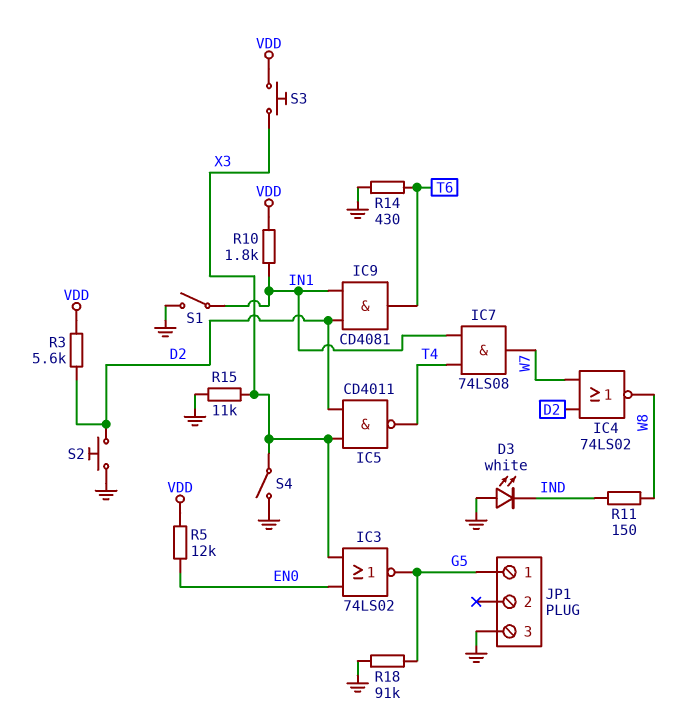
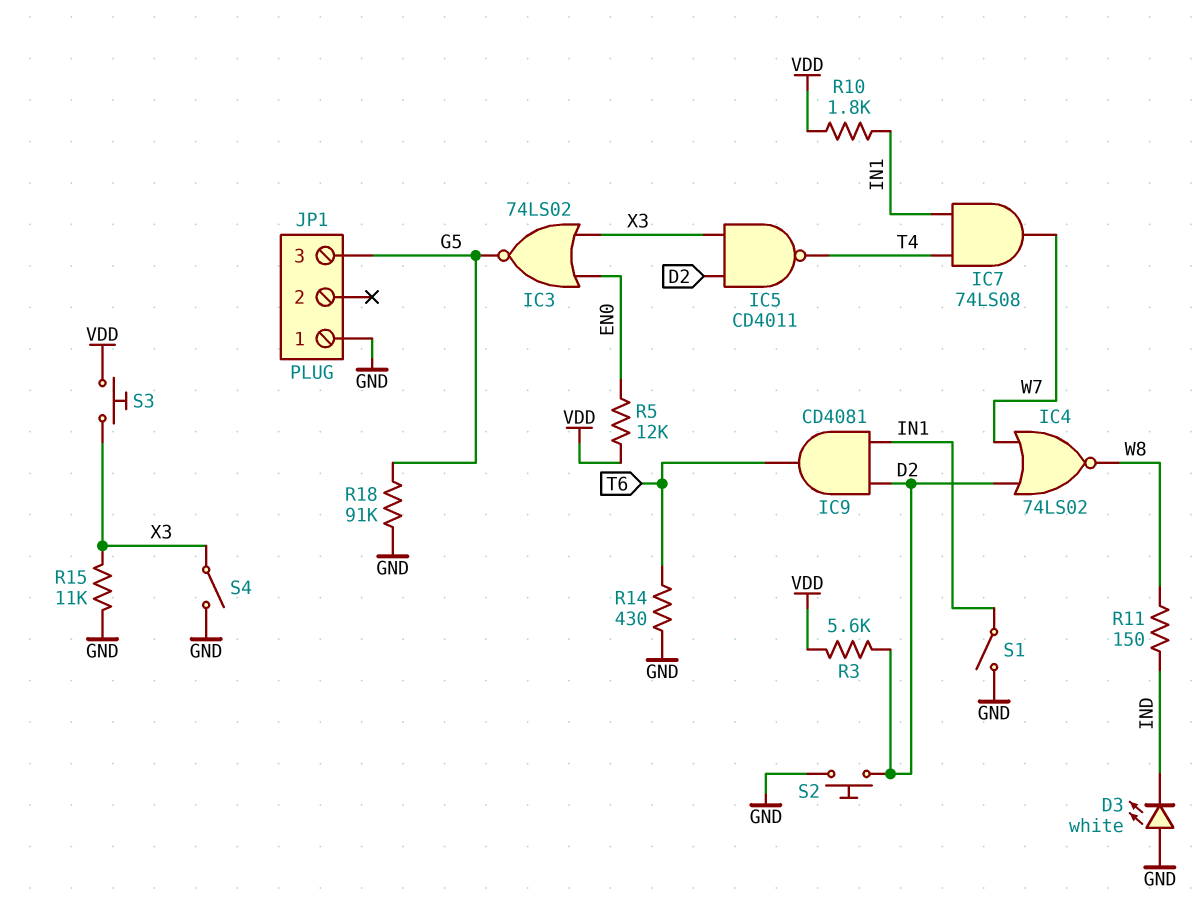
JP1 pin 1: G5 -> GND
JP1 pin 3: GND -> G5

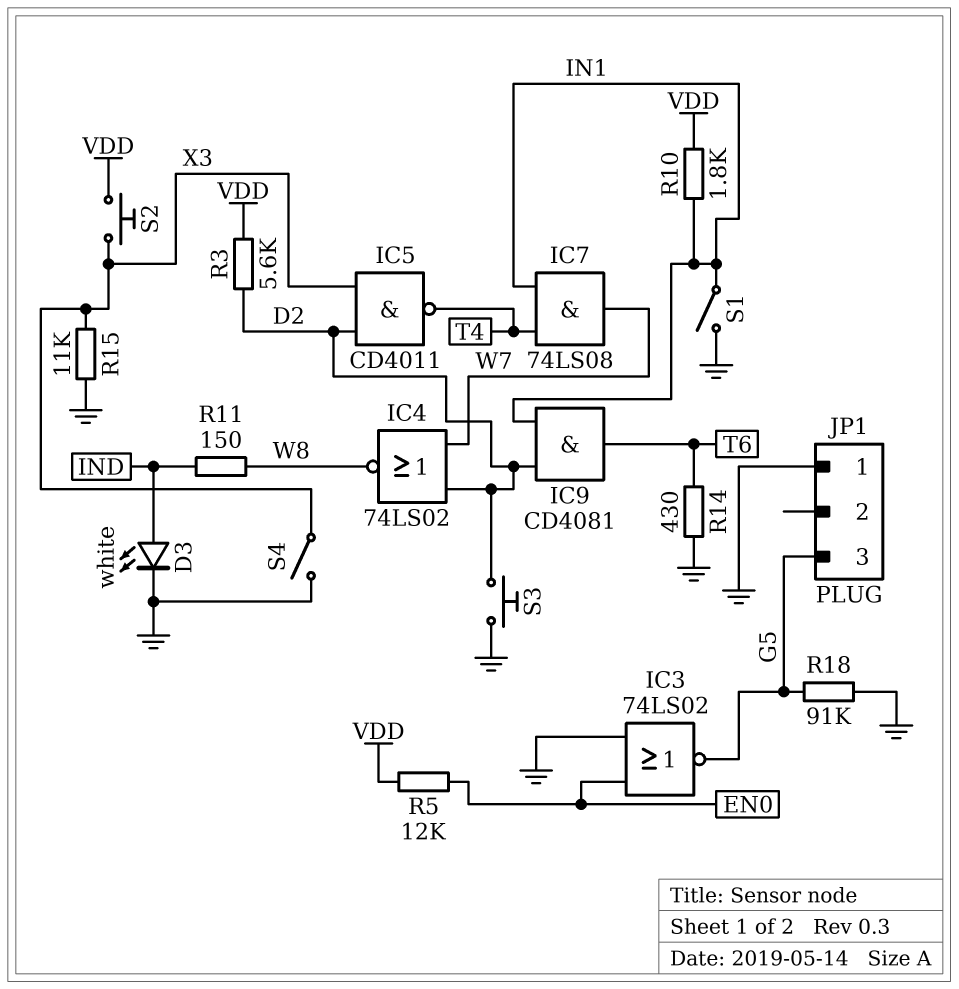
D3: LED white (A GND, K IND) -> LED white (A IND, K GND)
IC3: NOR 74LS02 (in EN0, in X3, out G5) -> NOR 74LS02 (in EN0, in GND, out G5)
S2: button (D2, GND) -> button (VDD, X3)
S3: button (VDD, X3) -> button (D2, GND)

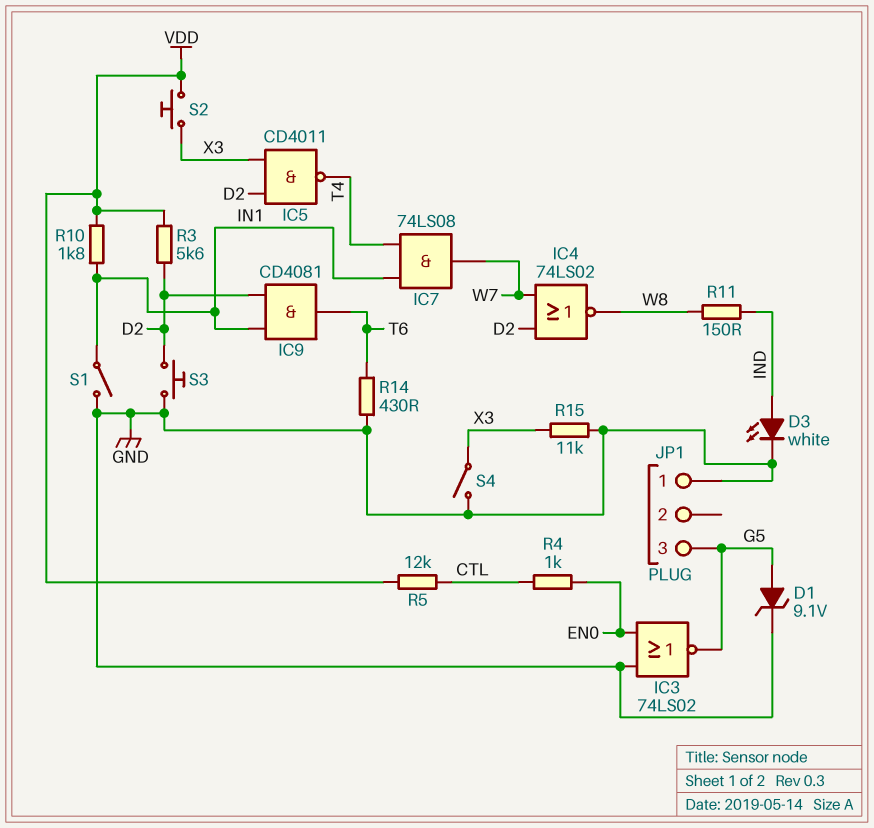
D1: none -> zener 9.1V (A G5, K GND)
R4: none -> 1k (CTL, EN0)
R5: 12k (EN0, VDD) -> 12k (CTL, VDD)
R18: 91k (G5, GND) -> none

